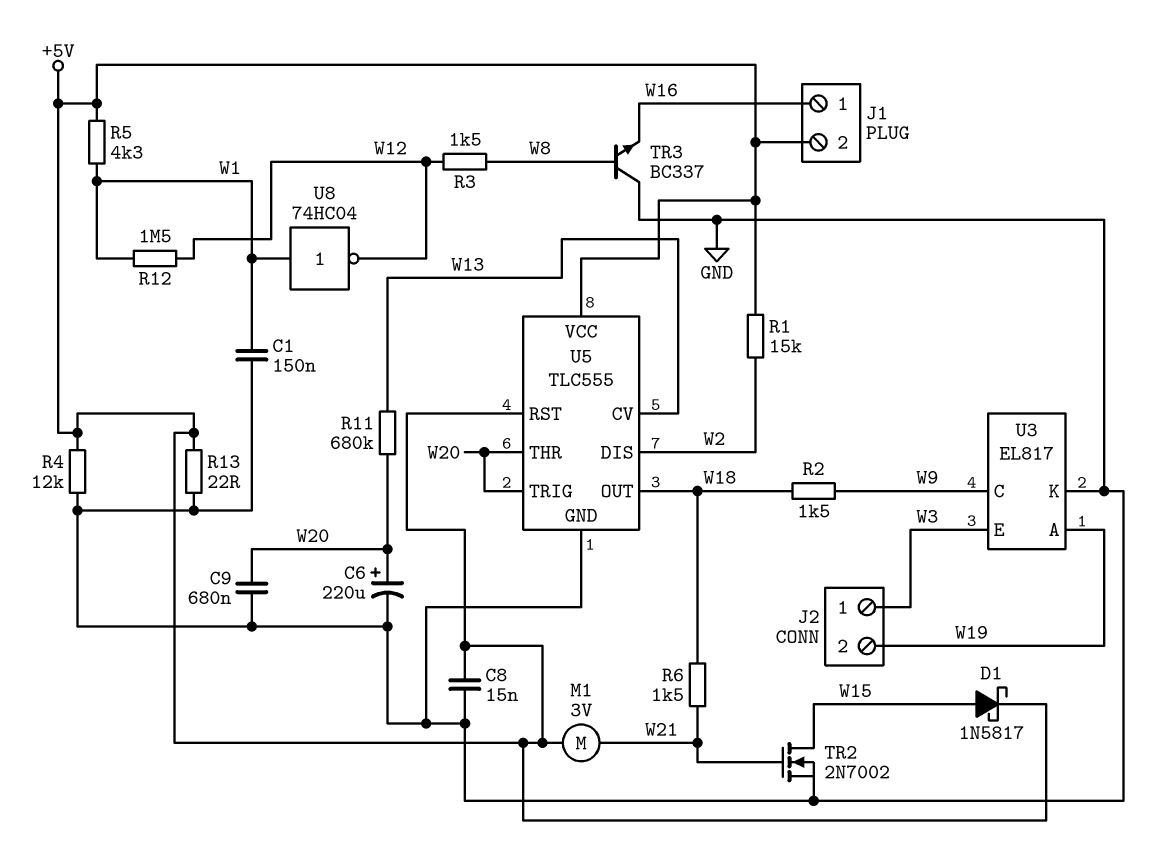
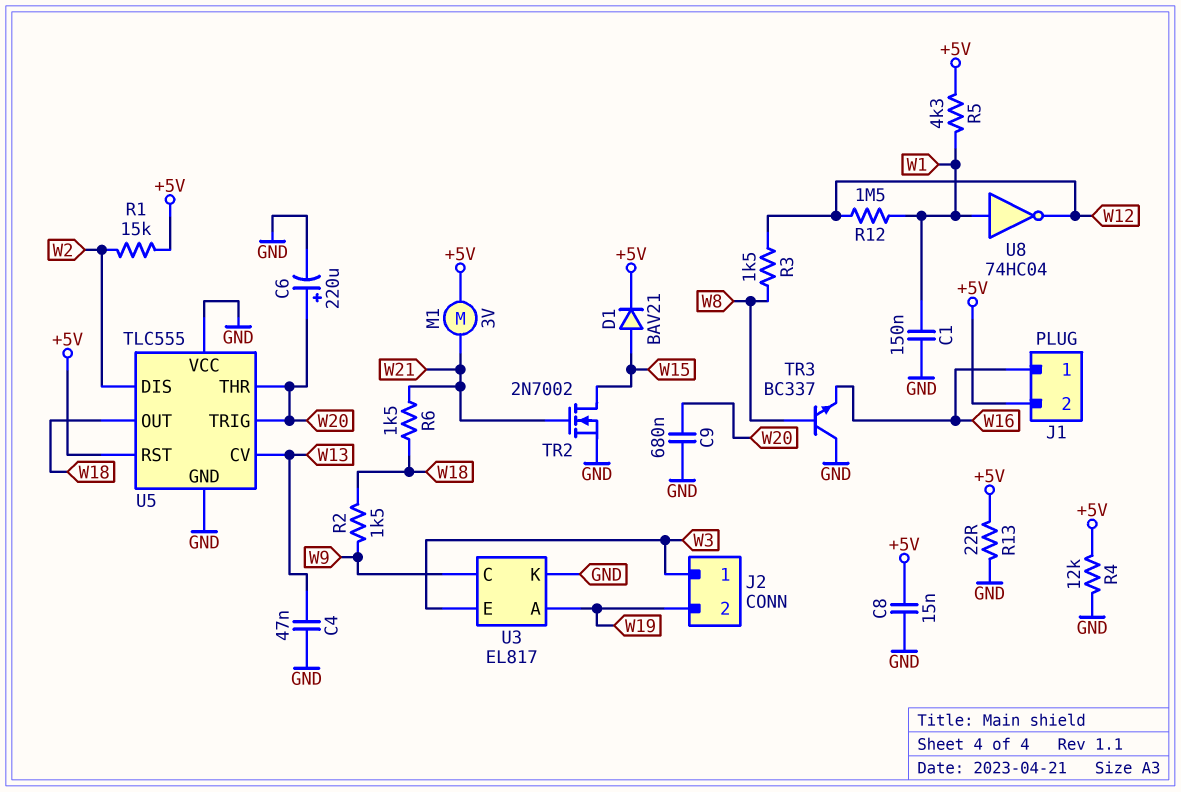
C4: none -> 47nF (GND, W13)
D1: schottky 1N5817 (A W15, K +5V) -> diode BAV21 (A W15, K +5V)
R11: 680k (W13, W20) -> none
U5 pin VCC: +5V -> GND

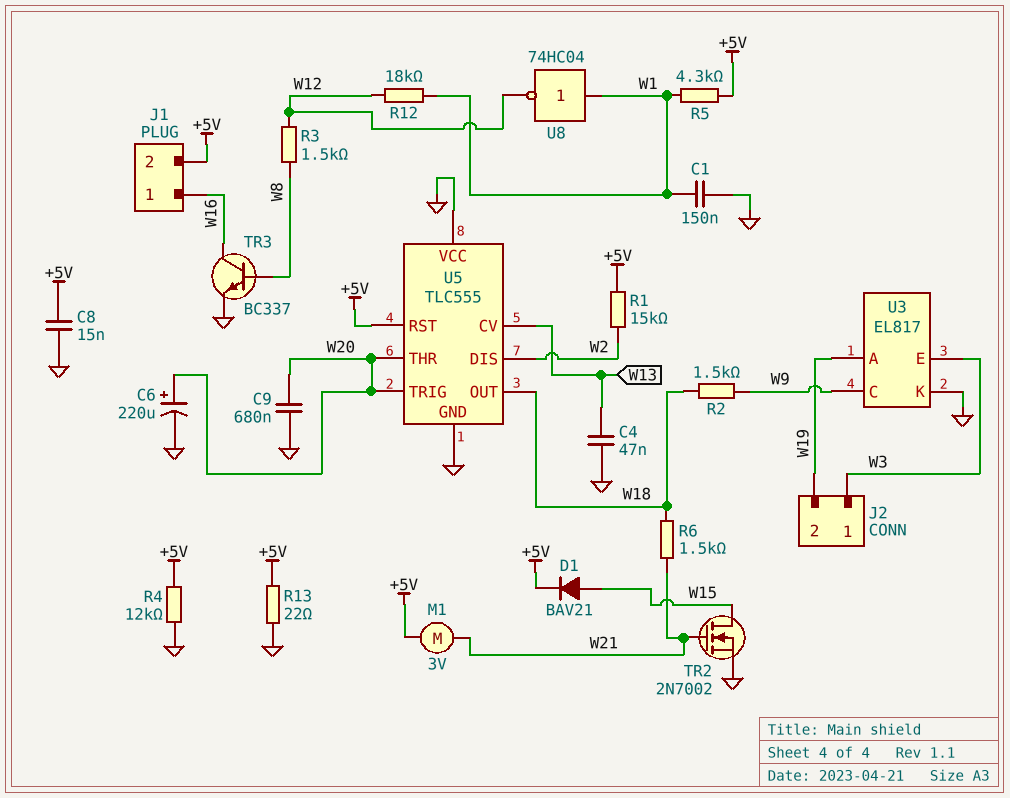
R12: 1.5M (W1, W12) -> 18k (W1, W12)
TR3: NPN BC337 (B W8, C GND, E W16) -> NPN BC337 (B W8, C W16, E GND)

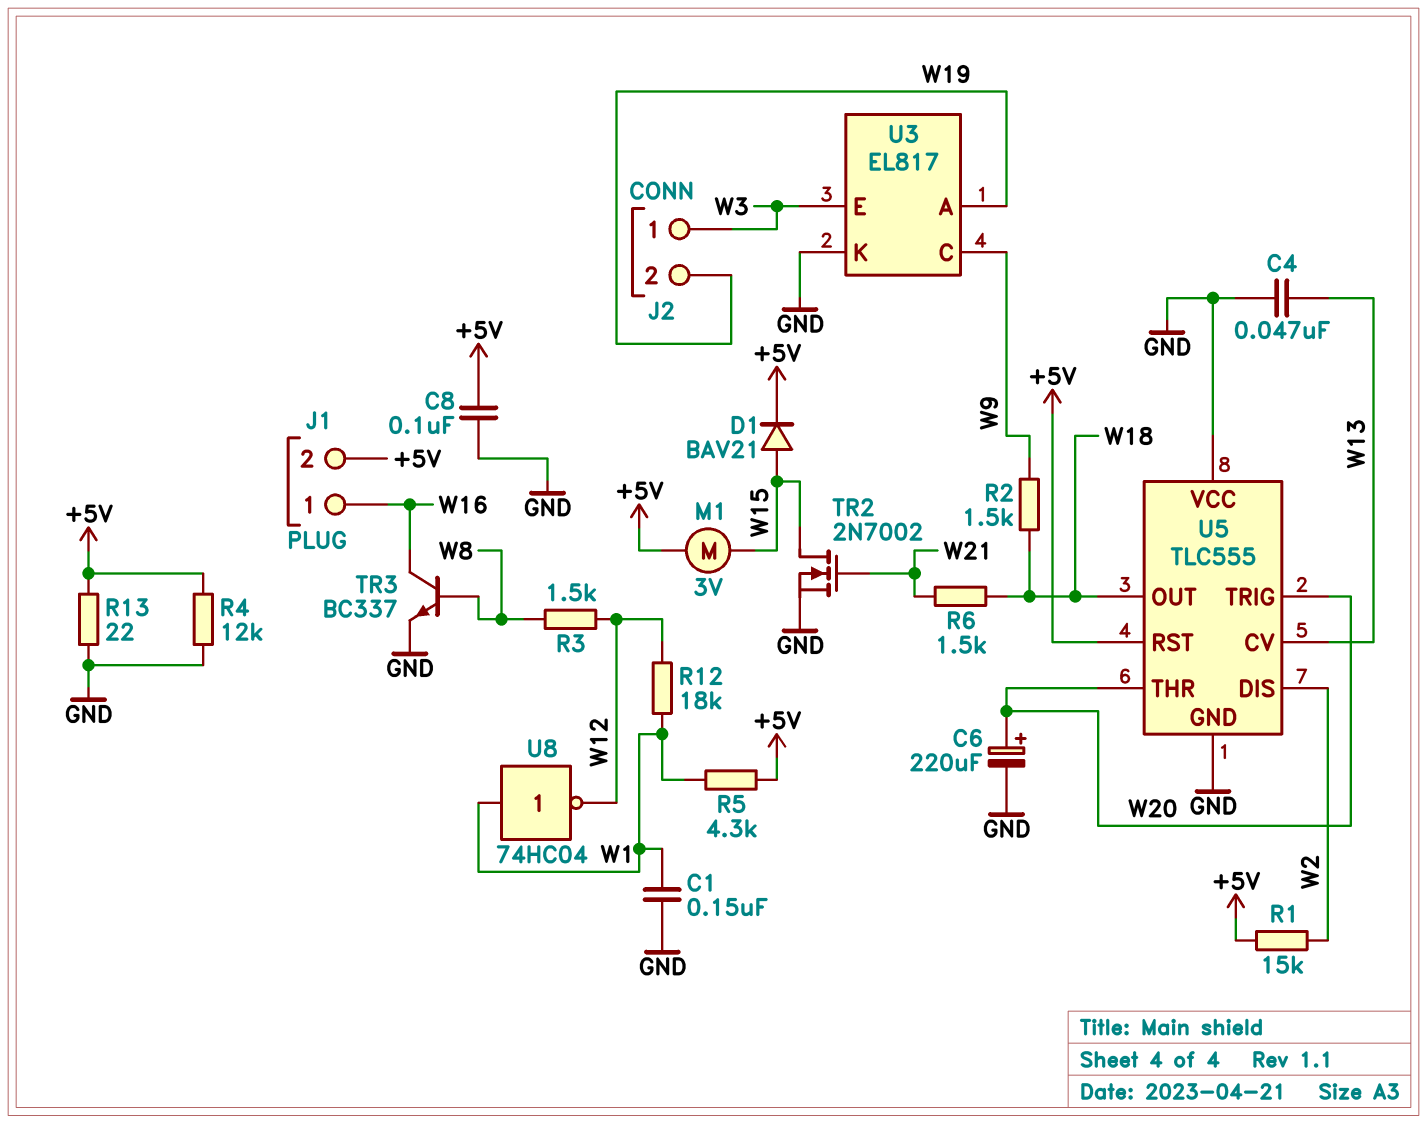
C8: 15nF (+5V, GND) -> 100nF (+5V, GND)
C9: 680nF (GND, W20) -> none
M1: motor 3V (+5V, W21) -> motor 3V (+5V, W15)

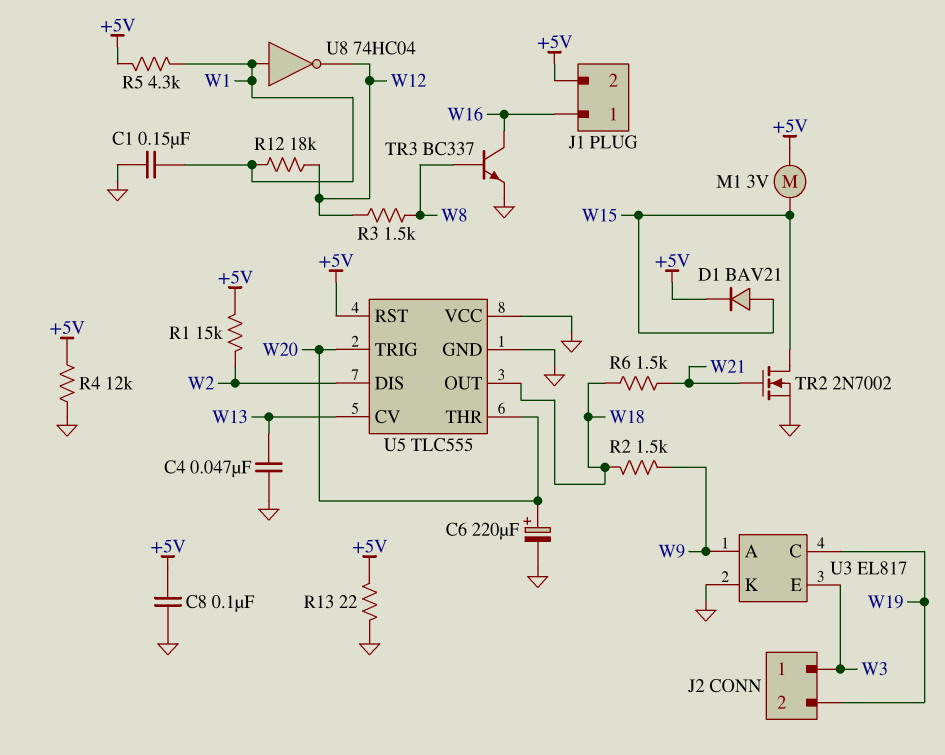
U3 pin A: W19 -> W9
U3 pin C: W9 -> W19

